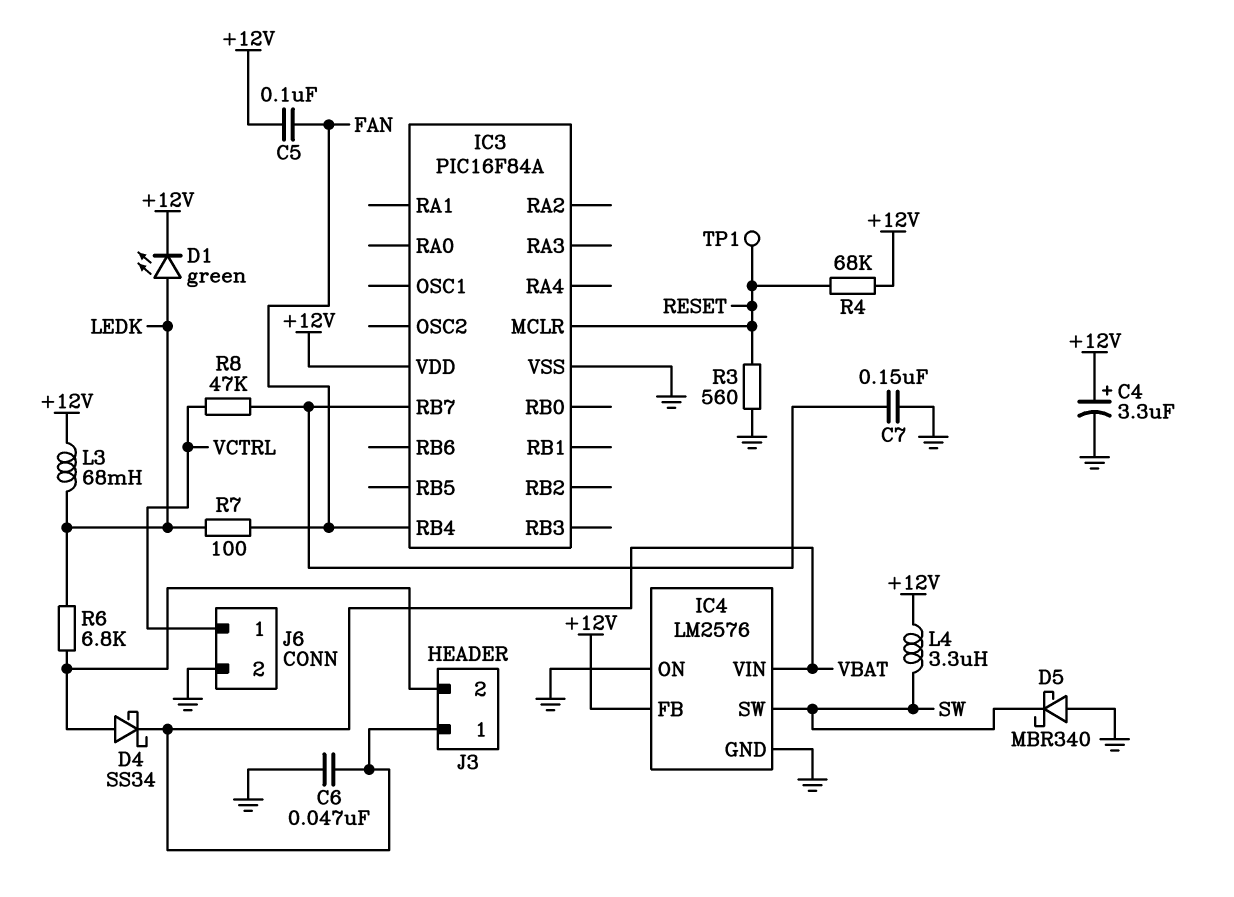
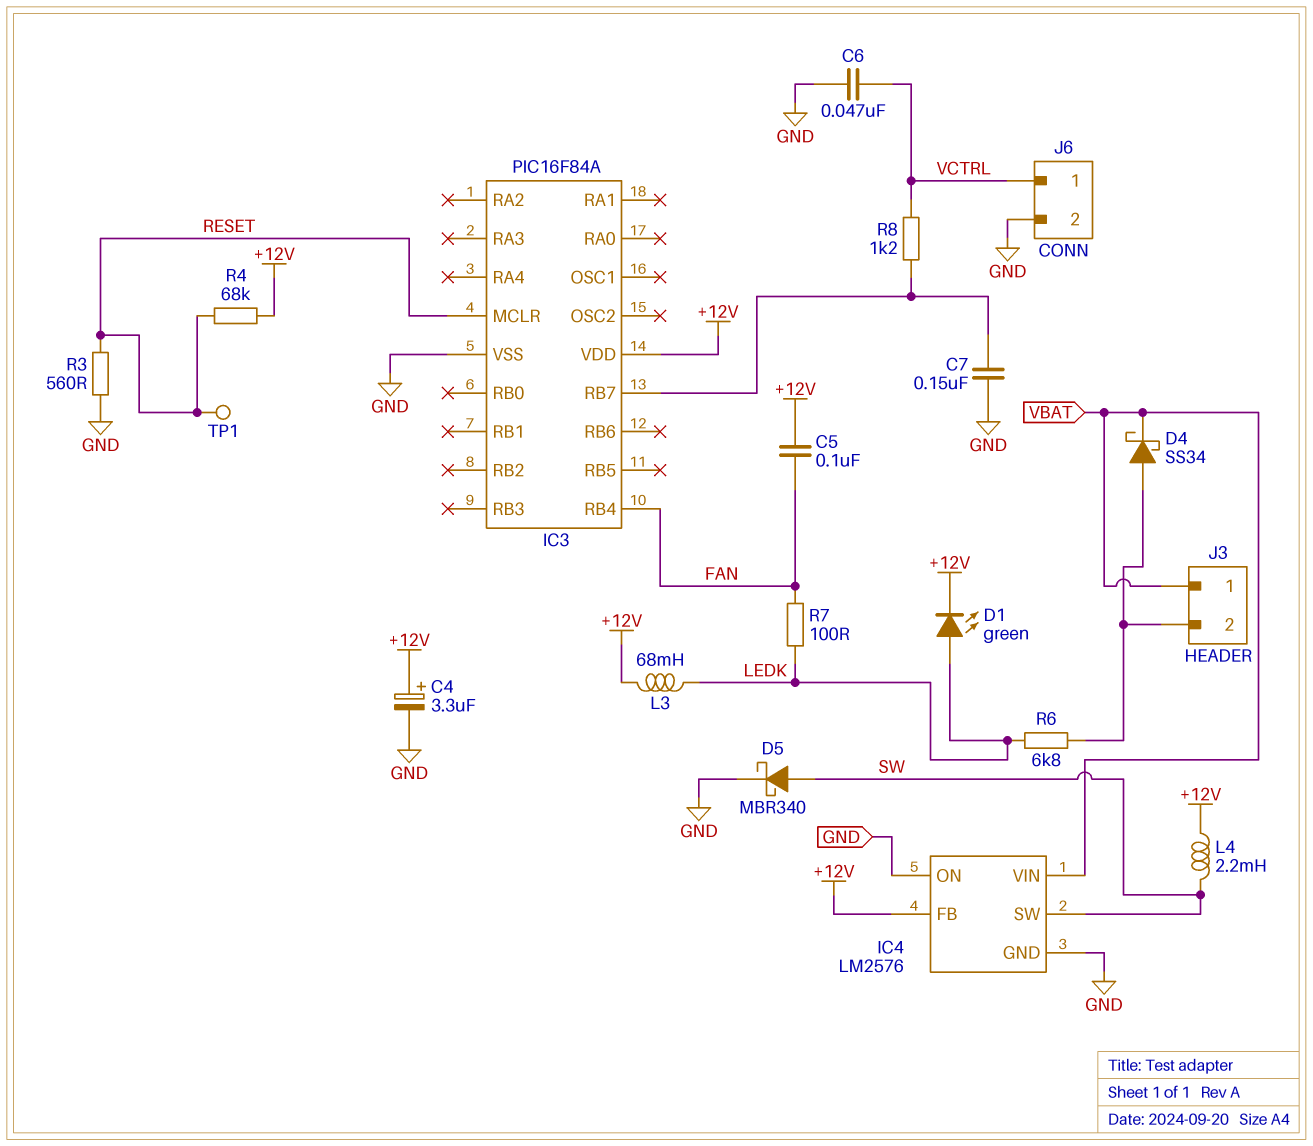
C6: 47nF (GND, VBAT) -> 47nF (GND, VCTRL)
D5: schottky MBR340 (A GND, K SW) -> schottky MBR340 (A SW, K GND)
L4: 3.3uH (+12V, SW) -> 2.2mH (+12V, SW)
R8: 47k (IC3/RB7, VCTRL) -> 1.2k (IC3/RB7, VCTRL)

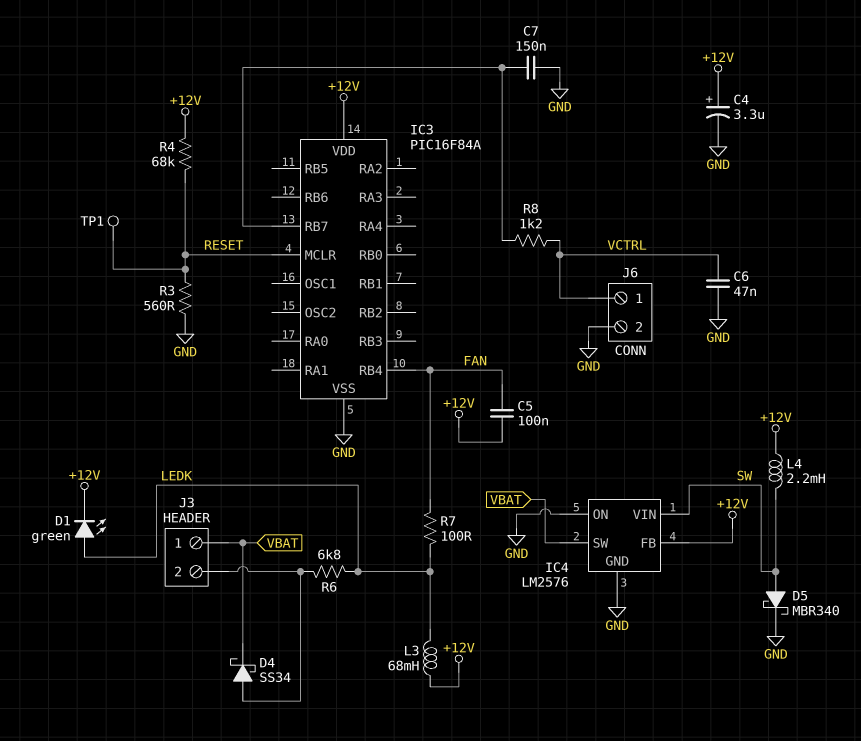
IC4 pin SW: SW -> VBAT
IC4 pin VIN: VBAT -> SW

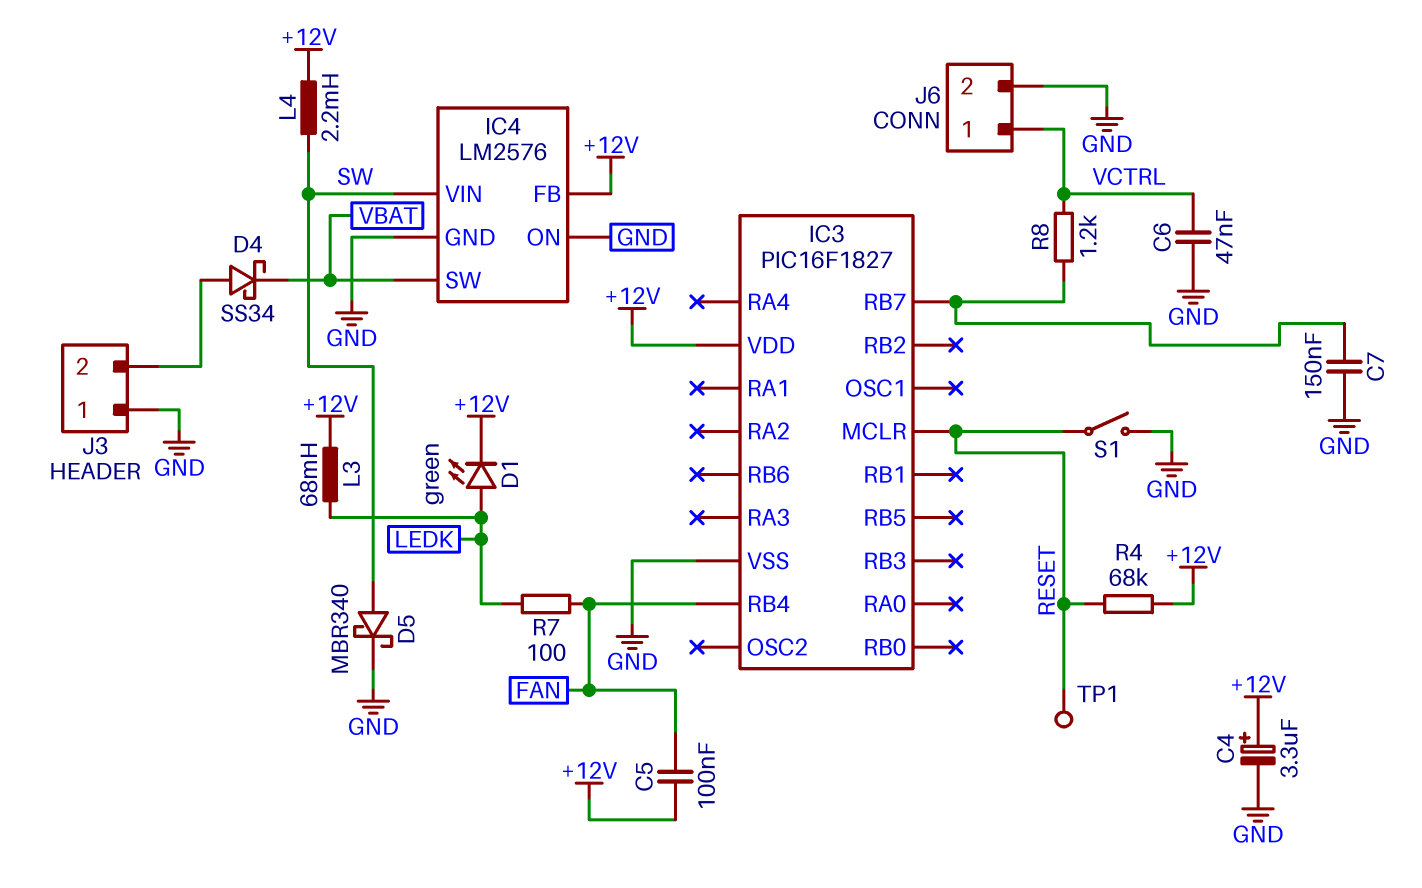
IC3: PIC16F84A -> PIC16F1827
J3 pin 1: VBAT -> GND
R3: 560 (GND, RESET) -> none
R6: 6.8k (J3/2, LEDK) -> none
S1: none -> switch (GND, RESET)

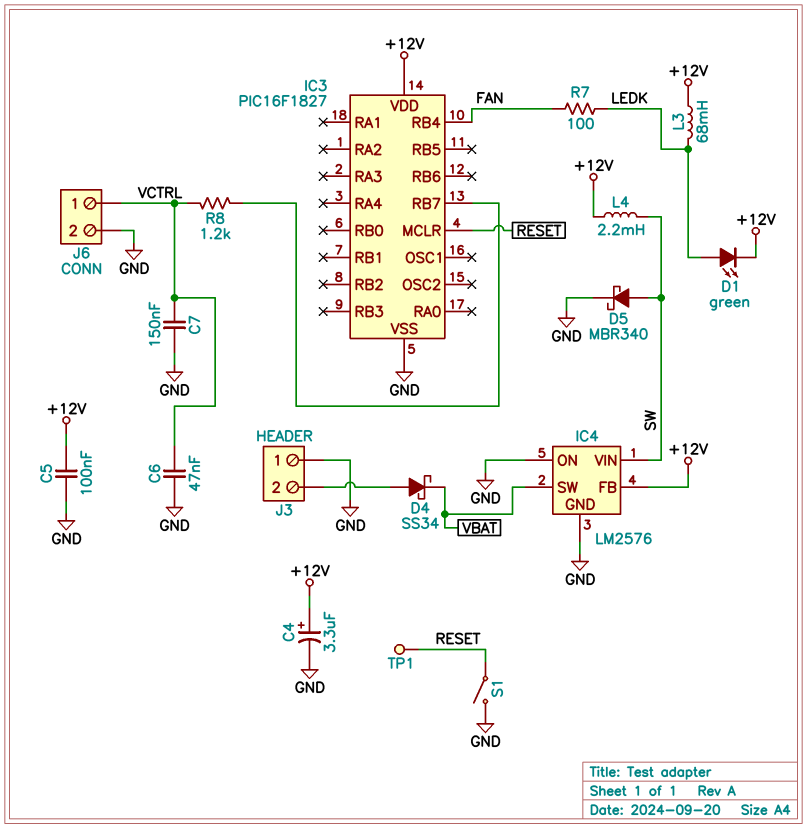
C5: 100nF (+12V, FAN) -> 100nF (+12V, GND)
C7: 150nF (GND, IC3/RB7) -> 150nF (GND, VCTRL)
R4: 68k (+12V, RESET) -> none

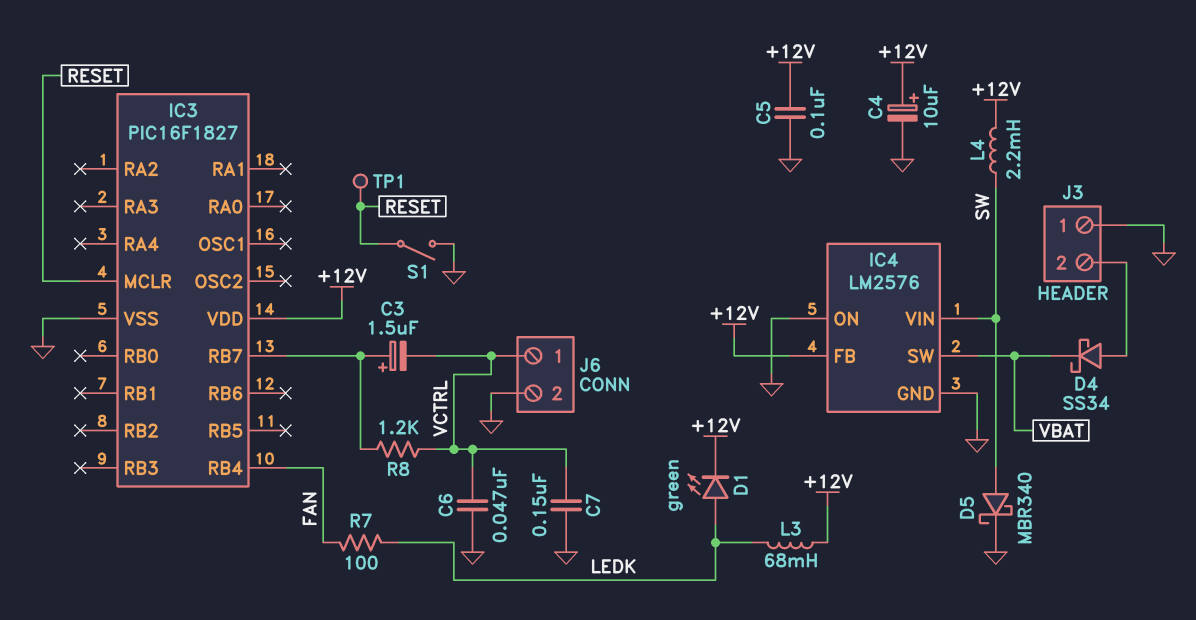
C3: none -> 1.5uF (plus IC3/RB7, minus VCTRL)
C4: 3.3uF (plus +12V, minus GND) -> 10uF (plus +12V, minus GND)

